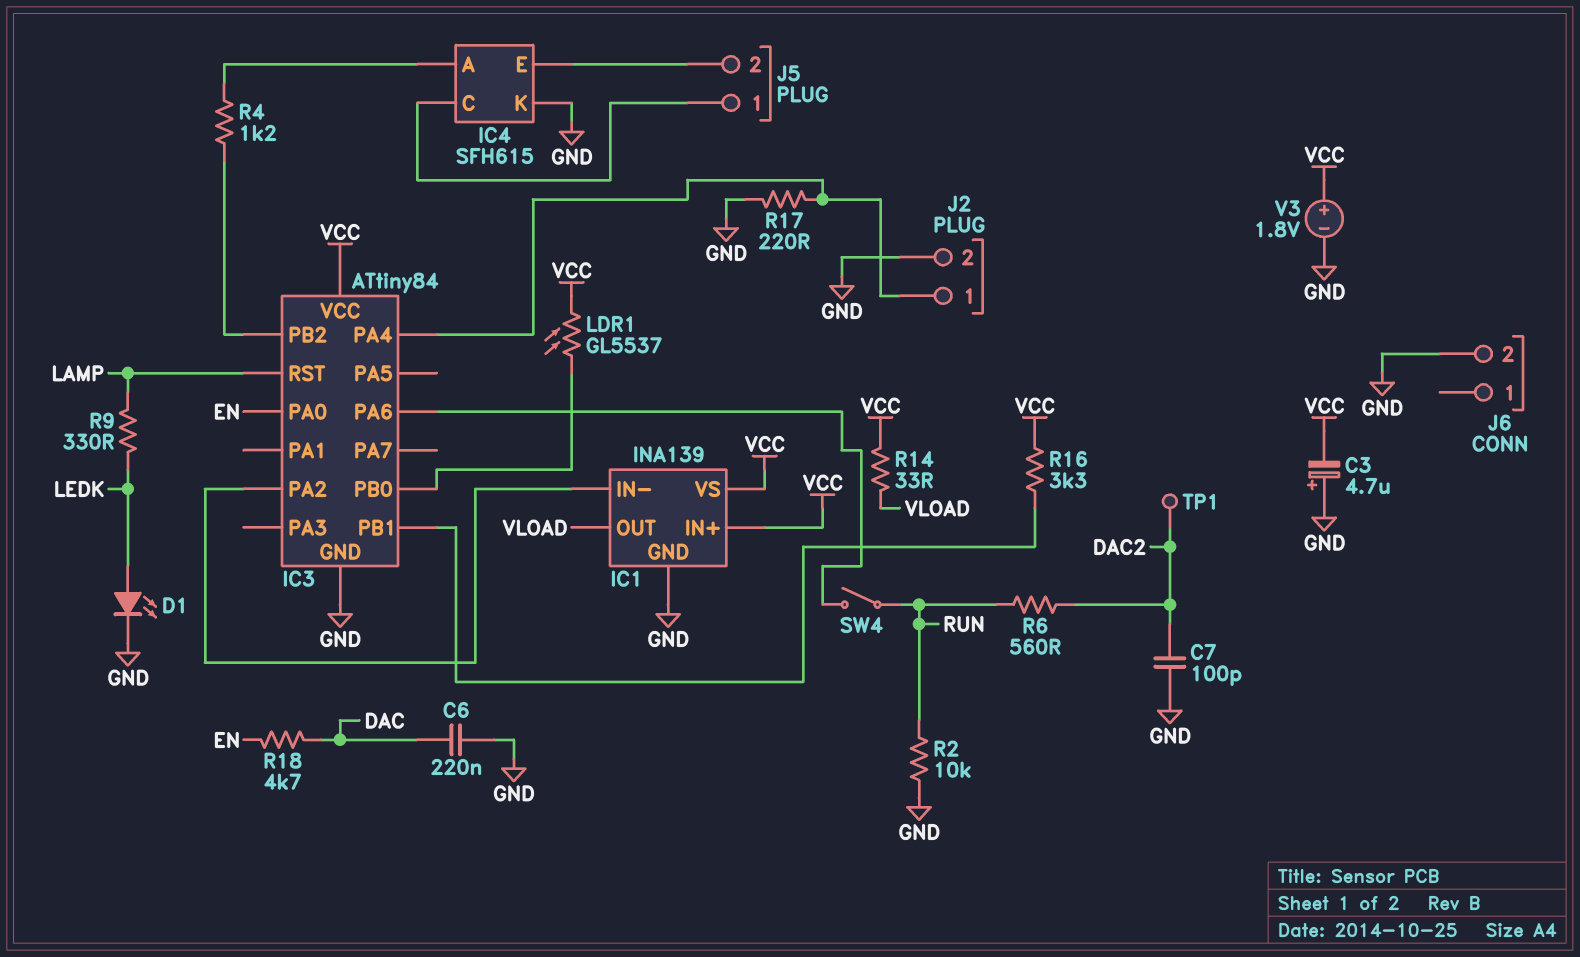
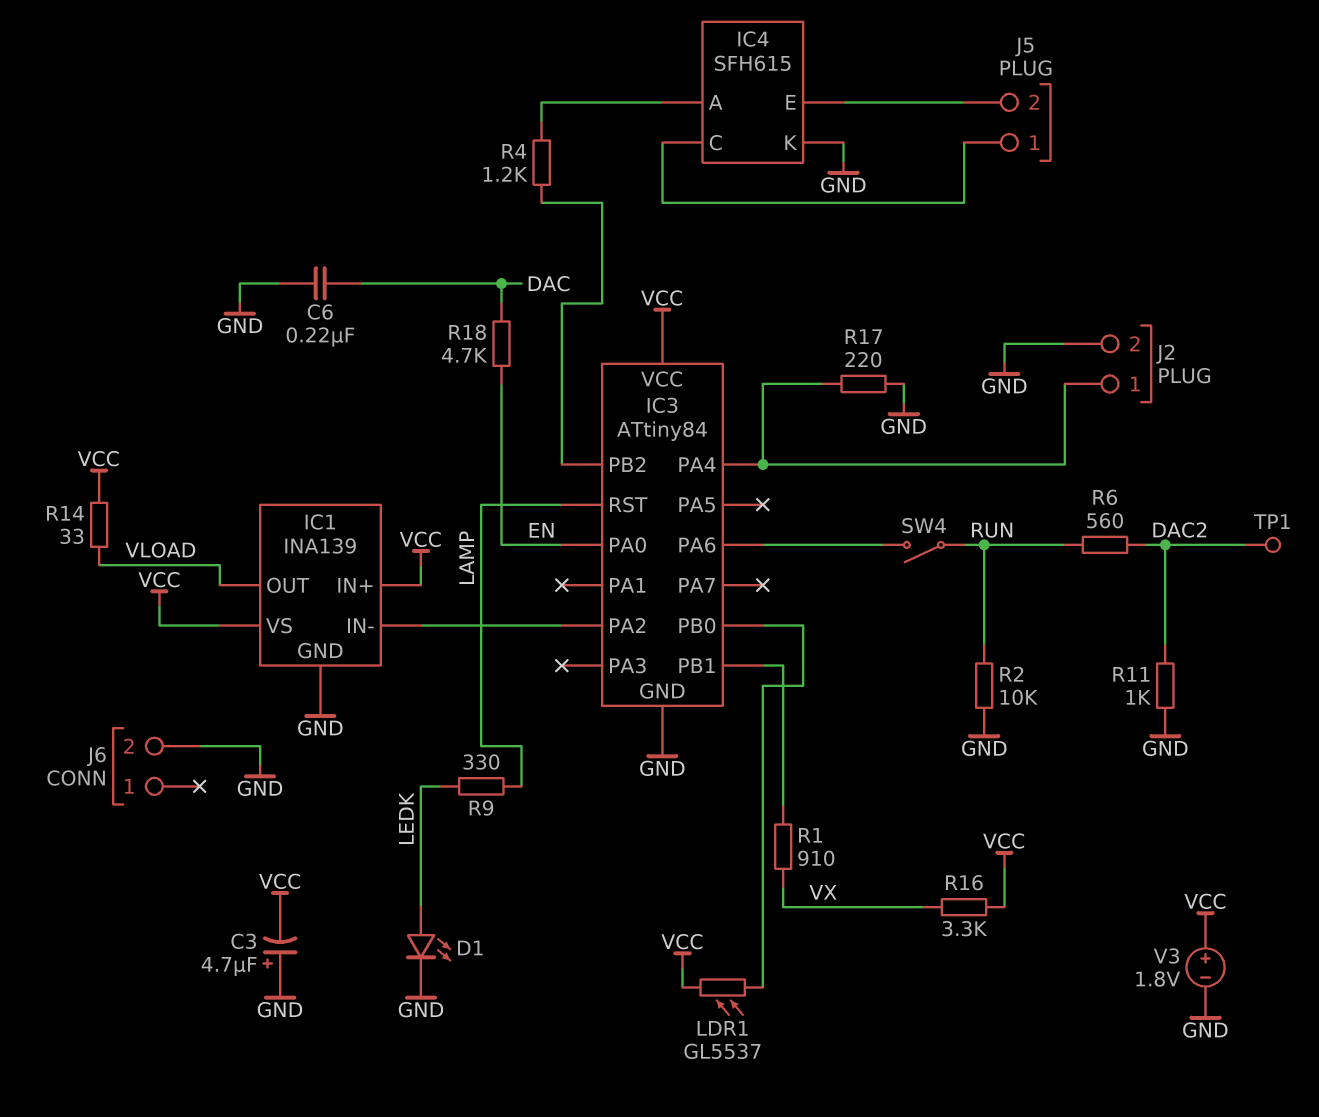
C7: 100pF (DAC2, GND) -> none
R1: none -> 910 (IC3/PB1, VX)
R11: none -> 1k (DAC2, GND)
R16: 3.3k (IC3/PB1, VCC) -> 3.3k (VCC, VX)

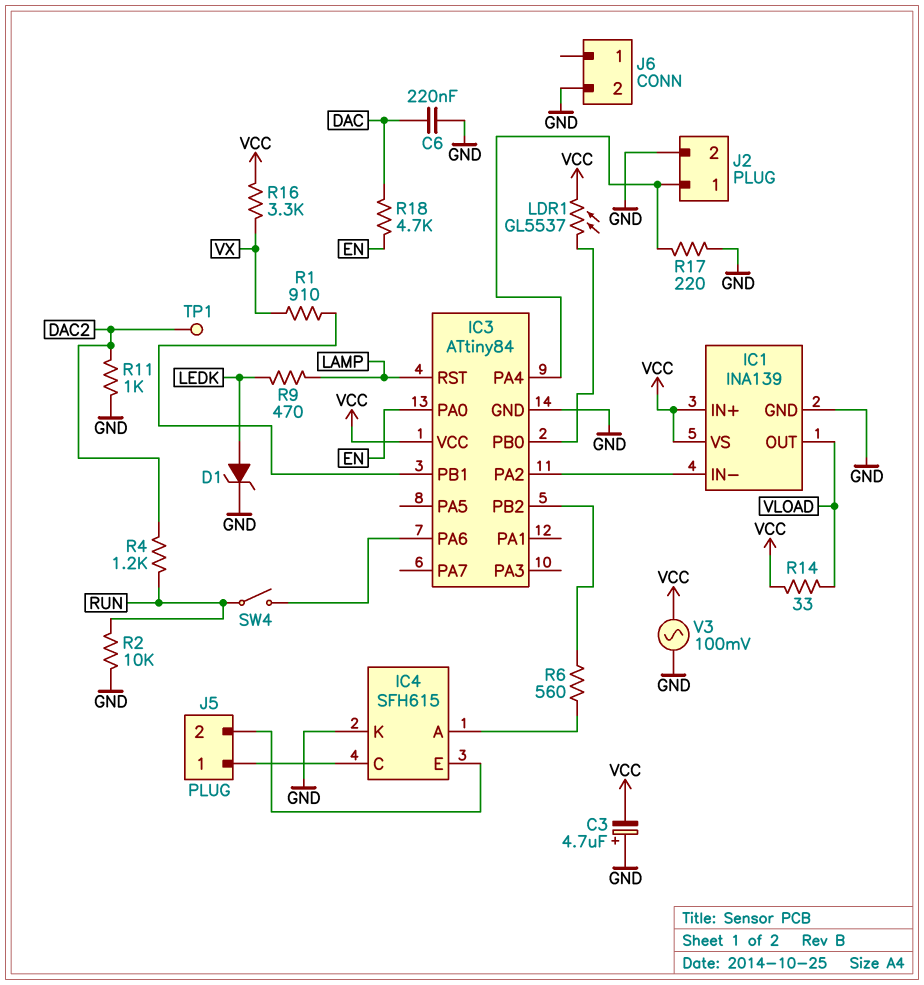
D1: LED (A LEDK, K GND) -> zener (A LEDK, K GND)
R4: 1.2k (IC3/PB2, IC4/A) -> 1.2k (DAC2, RUN)
R6: 560 (DAC2, RUN) -> 560 (IC3/PB2, IC4/A)
R9: 330 (LAMP, LEDK) -> 470 (LAMP, LEDK)
V3: 1.8V (plus VCC, minus GND) -> AC 100mV (GND, VCC)

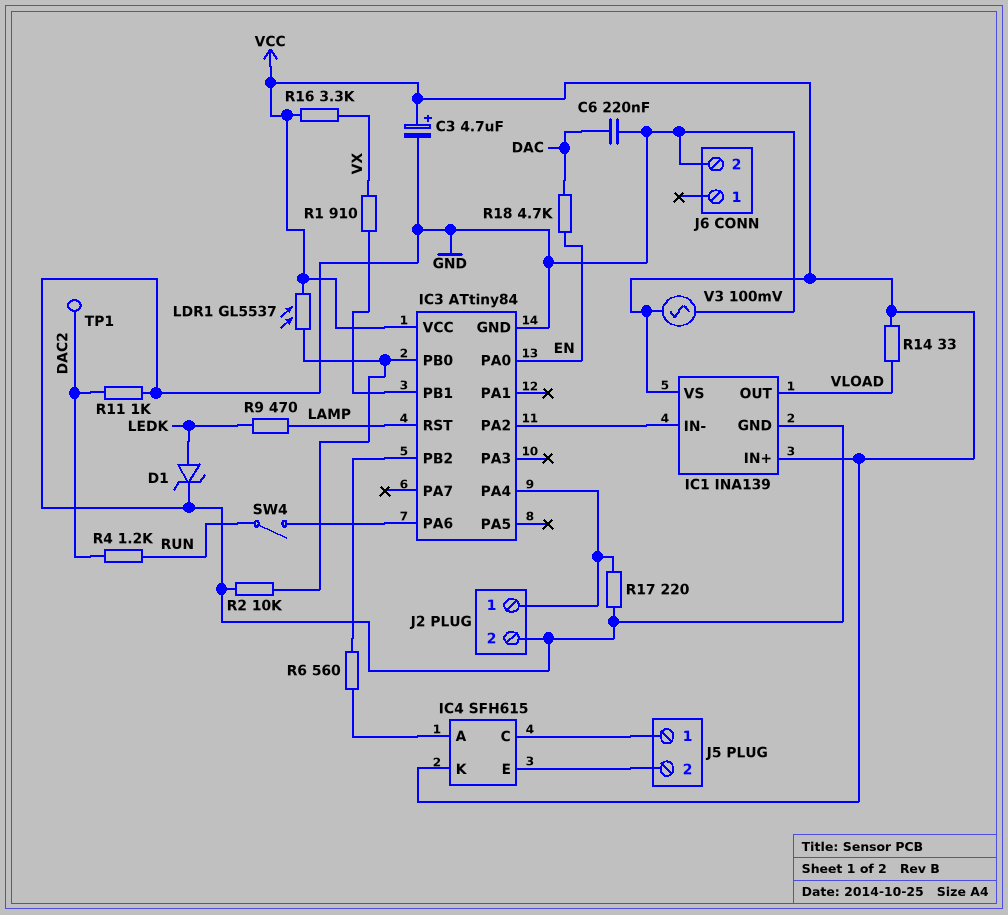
C3: 4.7uF (plus GND, minus VCC) -> 4.7uF (plus VCC, minus GND)
IC4 pin K: GND -> VCC
R2: 10k (GND, RUN) -> 10k (GND, IC3/PB0)

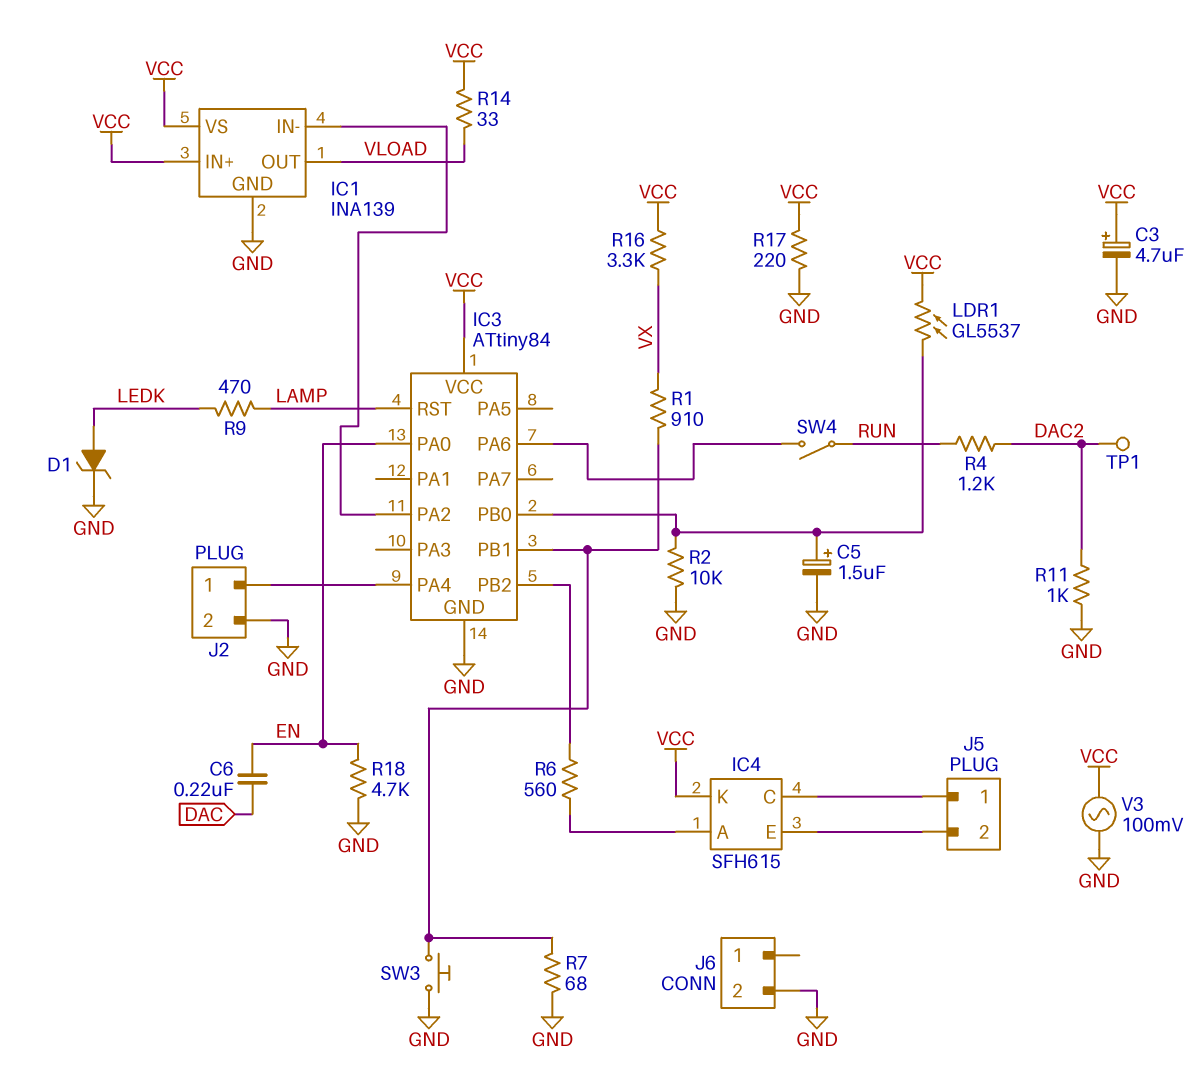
C5: none -> 1.5uF (plus IC3/PB0, minus GND)
C6: 220nF (DAC, GND) -> 220nF (DAC, EN)
R7: none -> 68 (GND, IC3/PB1)
R17: 220 (GND, IC3/PA4) -> 220 (GND, VCC)
R18: 4.7k (DAC, EN) -> 4.7k (EN, GND)
SW3: none -> button (GND, IC3/PB1)

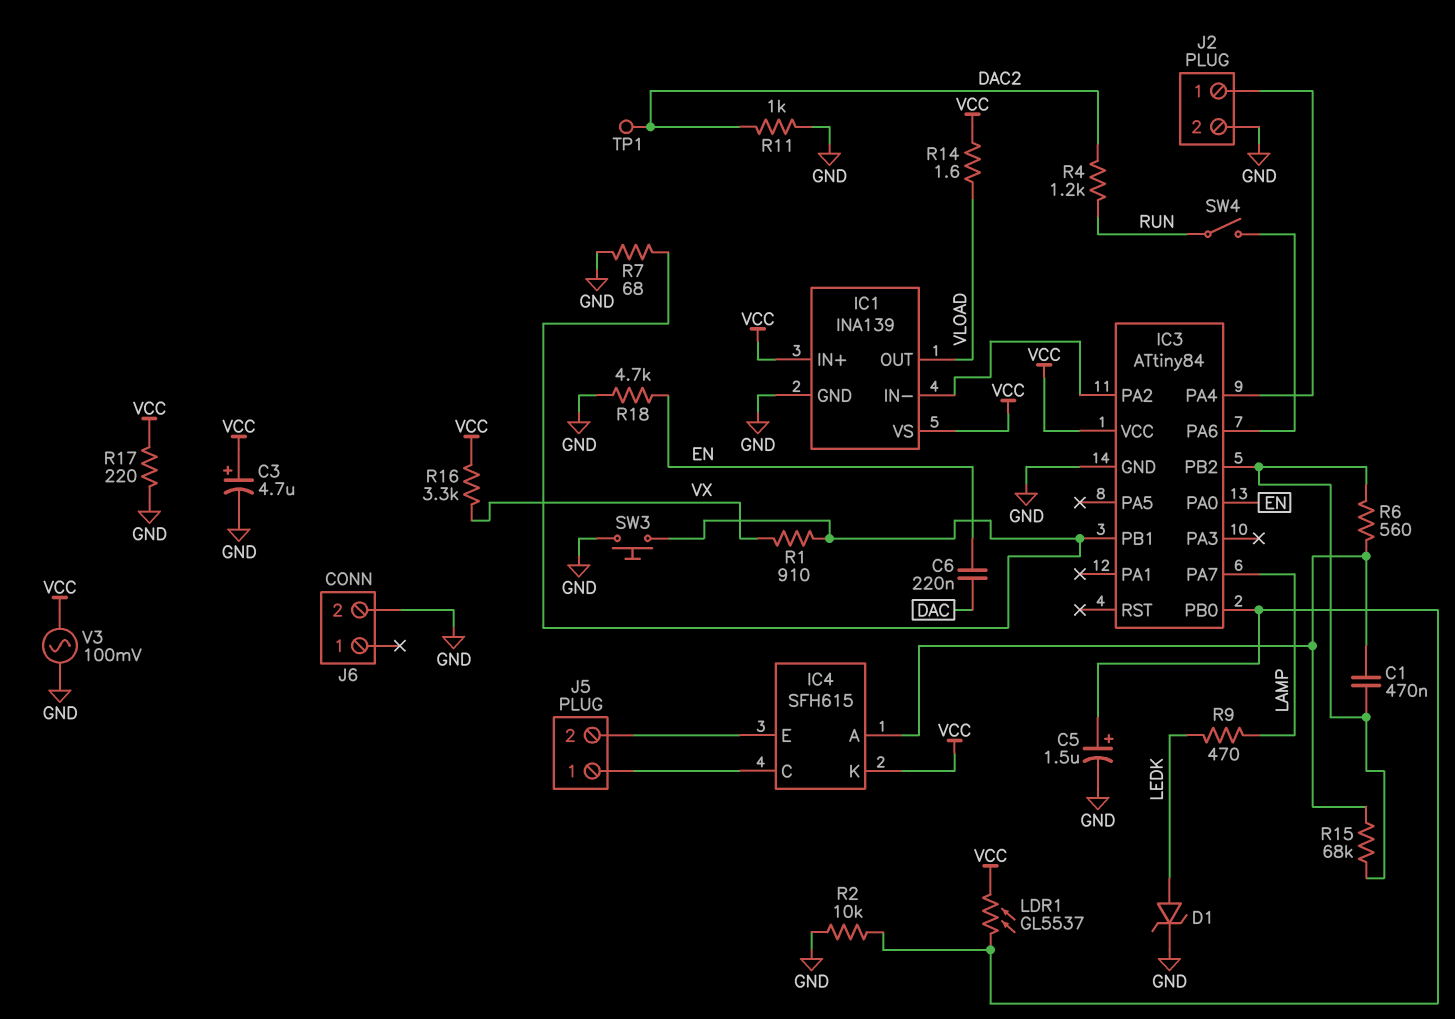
C1: none -> 470nF (IC3/PB2, IC4/A)
IC3 pin PA7: none -> LAMP
IC3 pin RST: LAMP -> none
R14: 33 (VCC, VLOAD) -> 1.6 (VCC, VLOAD)
R15: none -> 68k (IC3/PB2, IC4/A)

